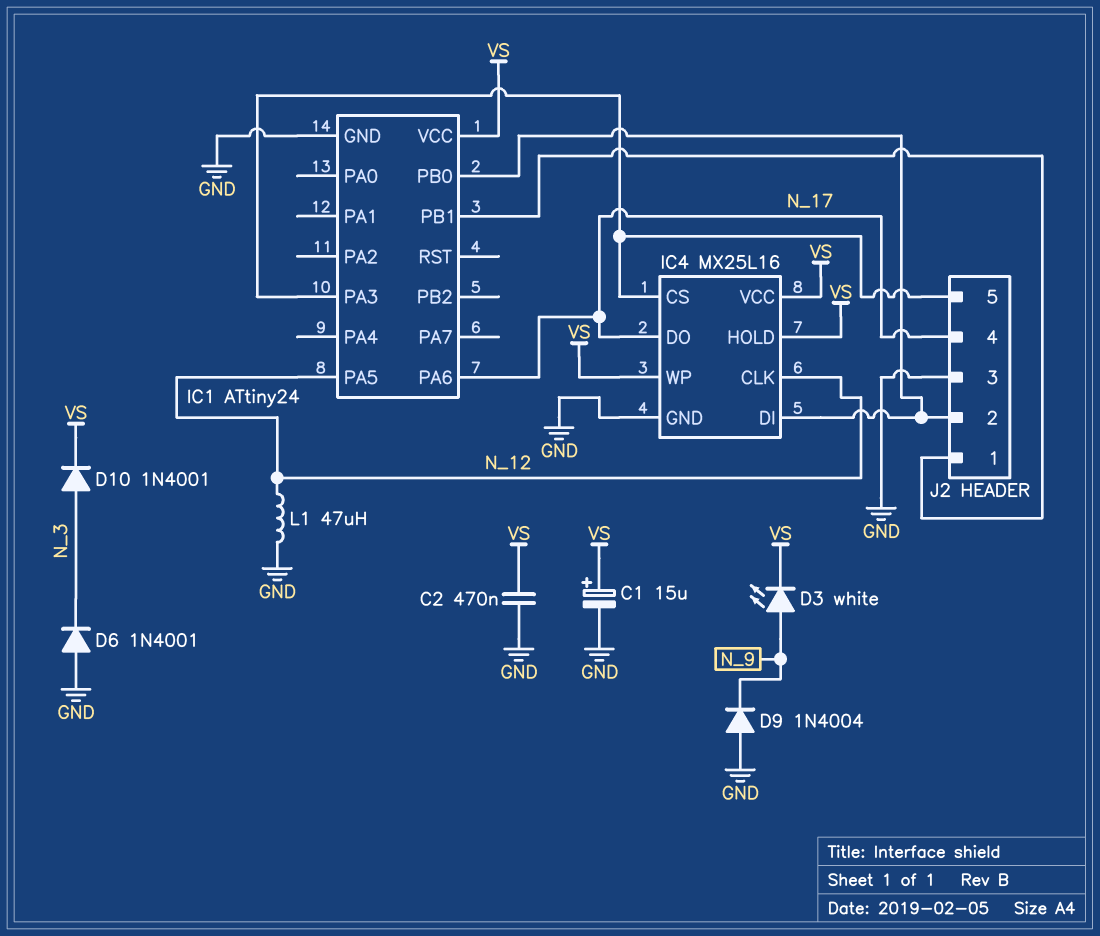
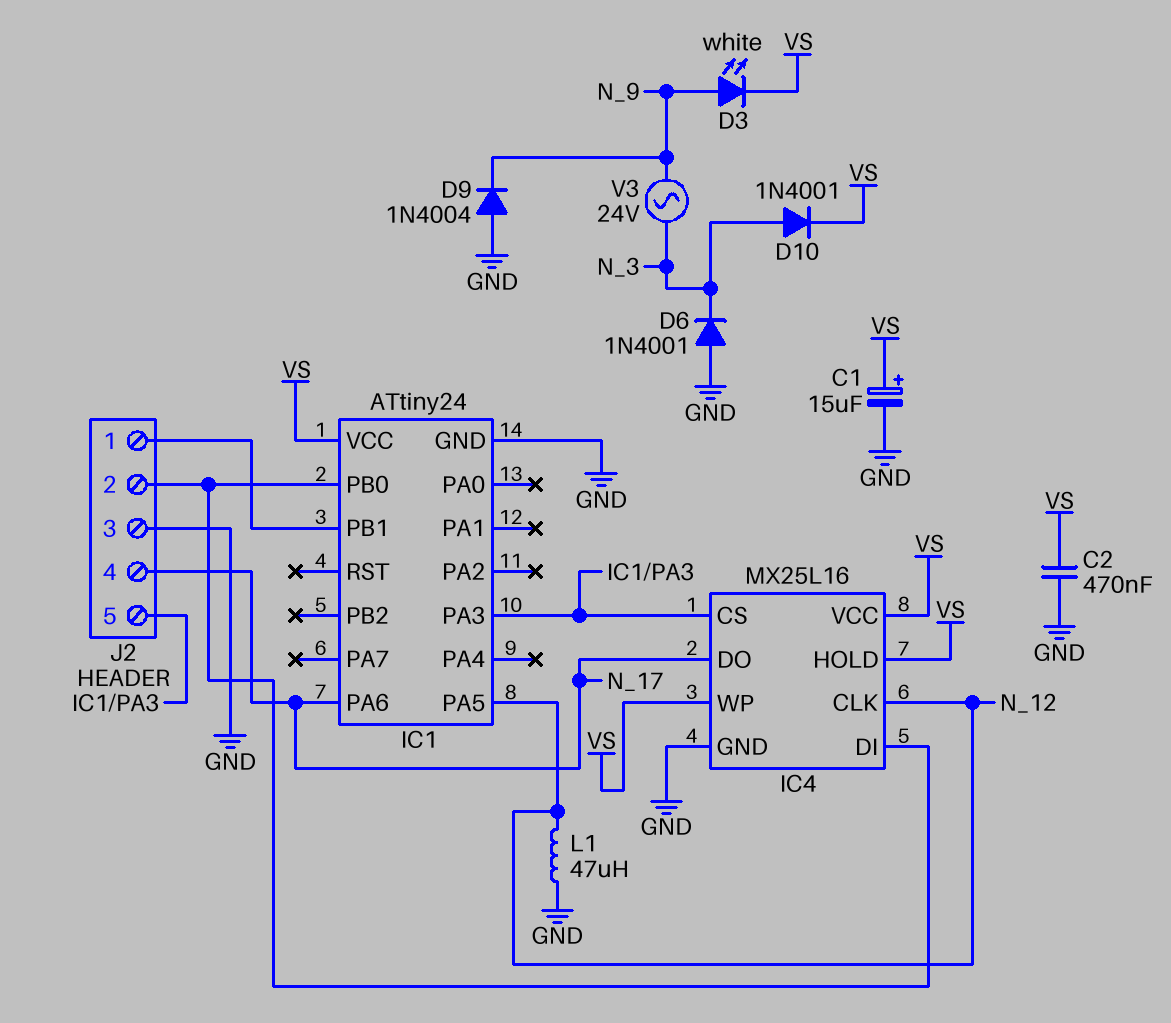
V3: none -> AC 24V (N_3, N_9)

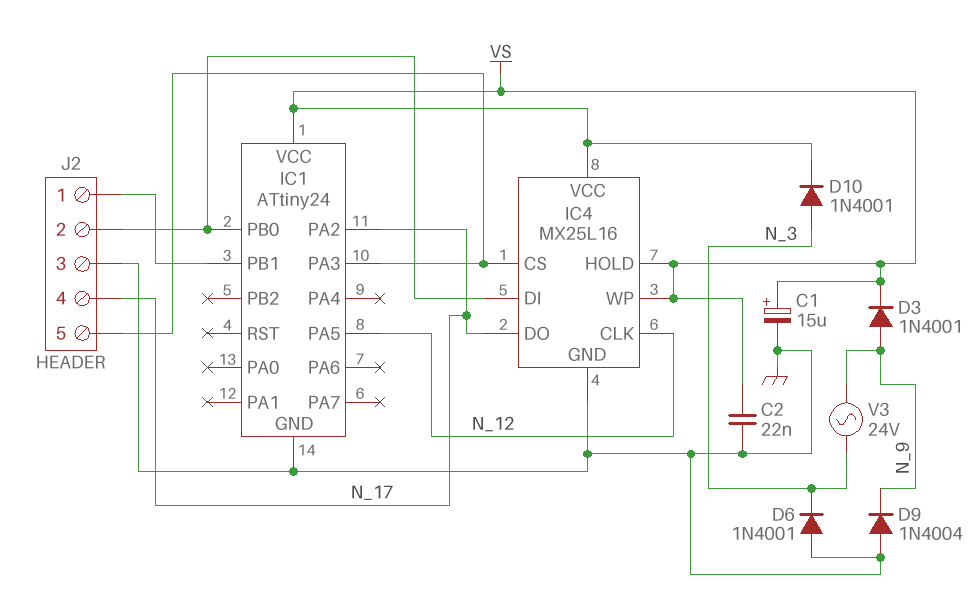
C2: 470nF (GND, VS) -> 22nF (GND, VS)
D3: LED white (A N_9, K VS) -> diode 1N4001 (A N_9, K VS)
IC1 pin PA2: none -> N_17
IC1 pin PA6: N_17 -> none
L1: 47uH (GND, N_12) -> none

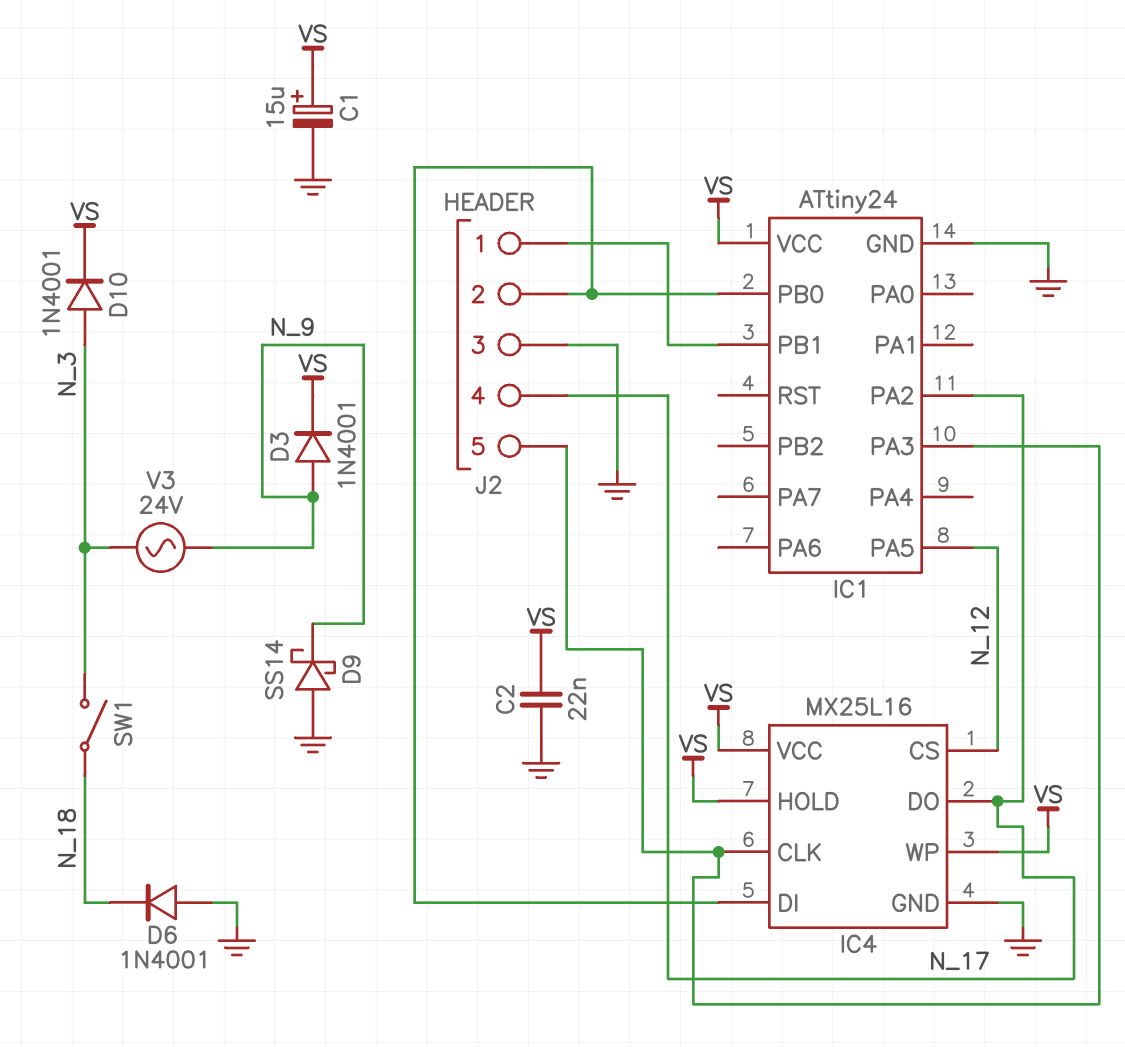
D6: diode 1N4001 (A GND, K N_3) -> diode 1N4001 (A GND, K N_18)
D9: diode 1N4004 (A GND, K N_9) -> schottky SS14 (A GND, K N_9)
IC4 pin CLK: N_12 -> IC1/PA3
IC4 pin CS: IC1/PA3 -> N_12
SW1: none -> switch (N_3, N_18)

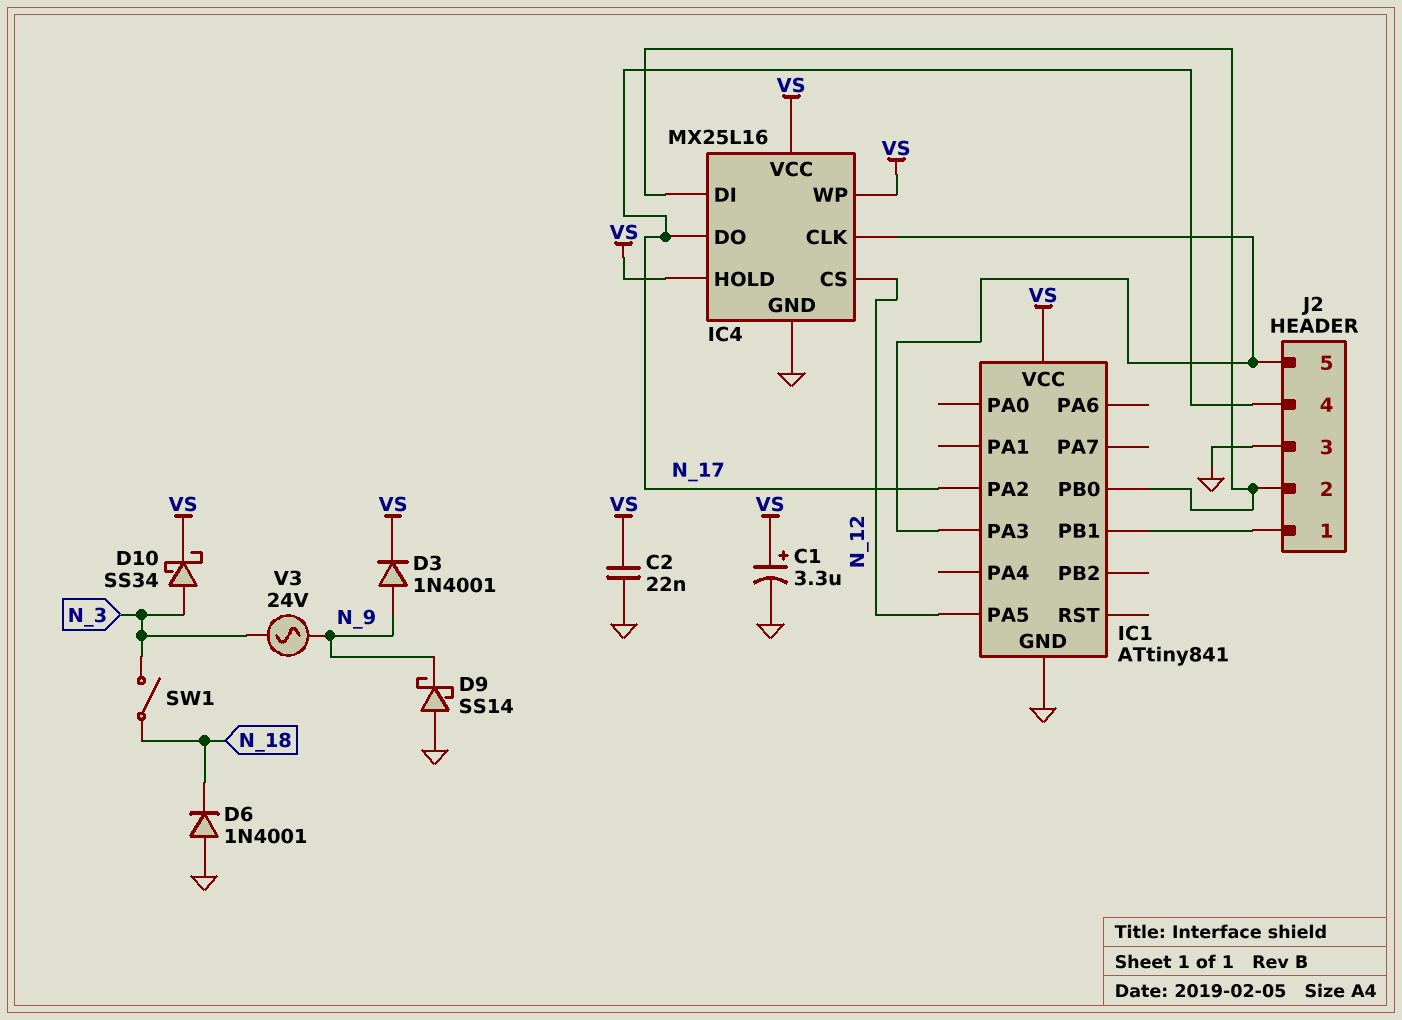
C1: 15uF (plus VS, minus GND) -> 3.3uF (plus VS, minus GND)
D10: diode 1N4001 (A N_3, K VS) -> schottky SS34 (A N_3, K VS)
IC1: ATtiny24 -> ATtiny841

